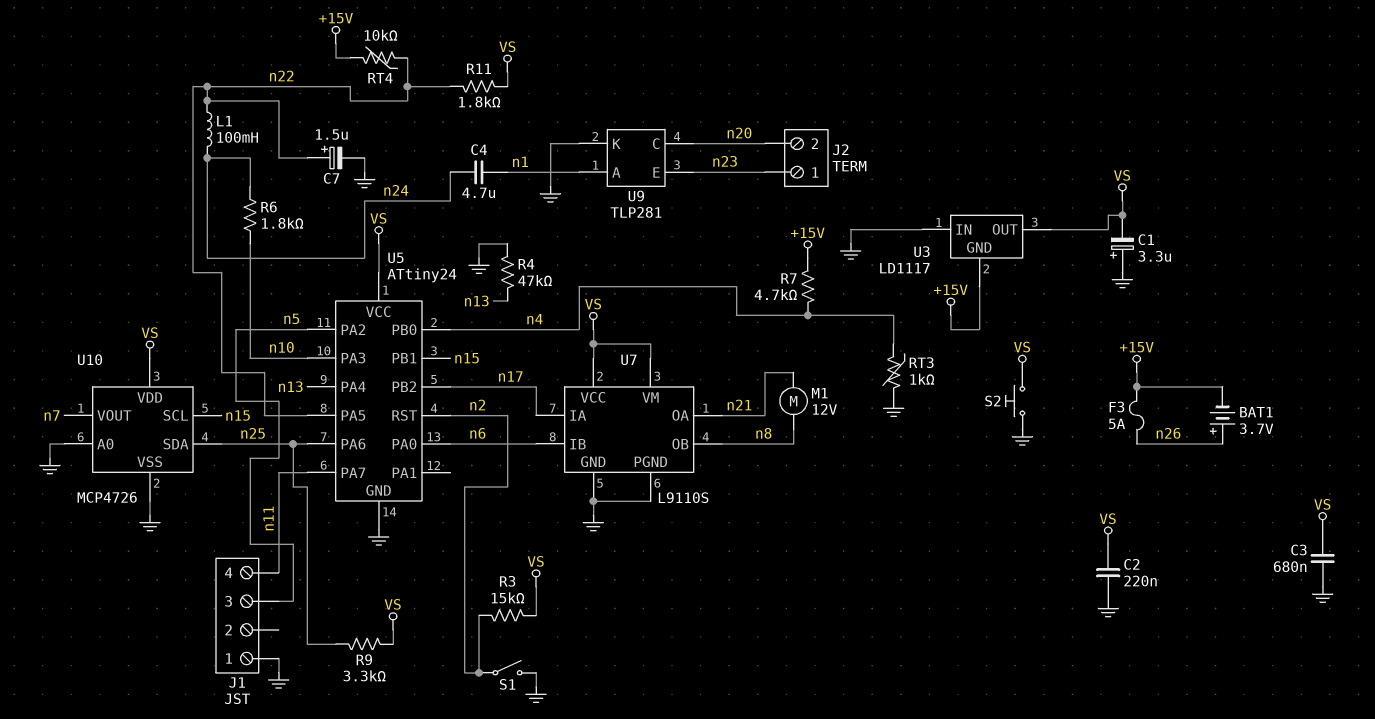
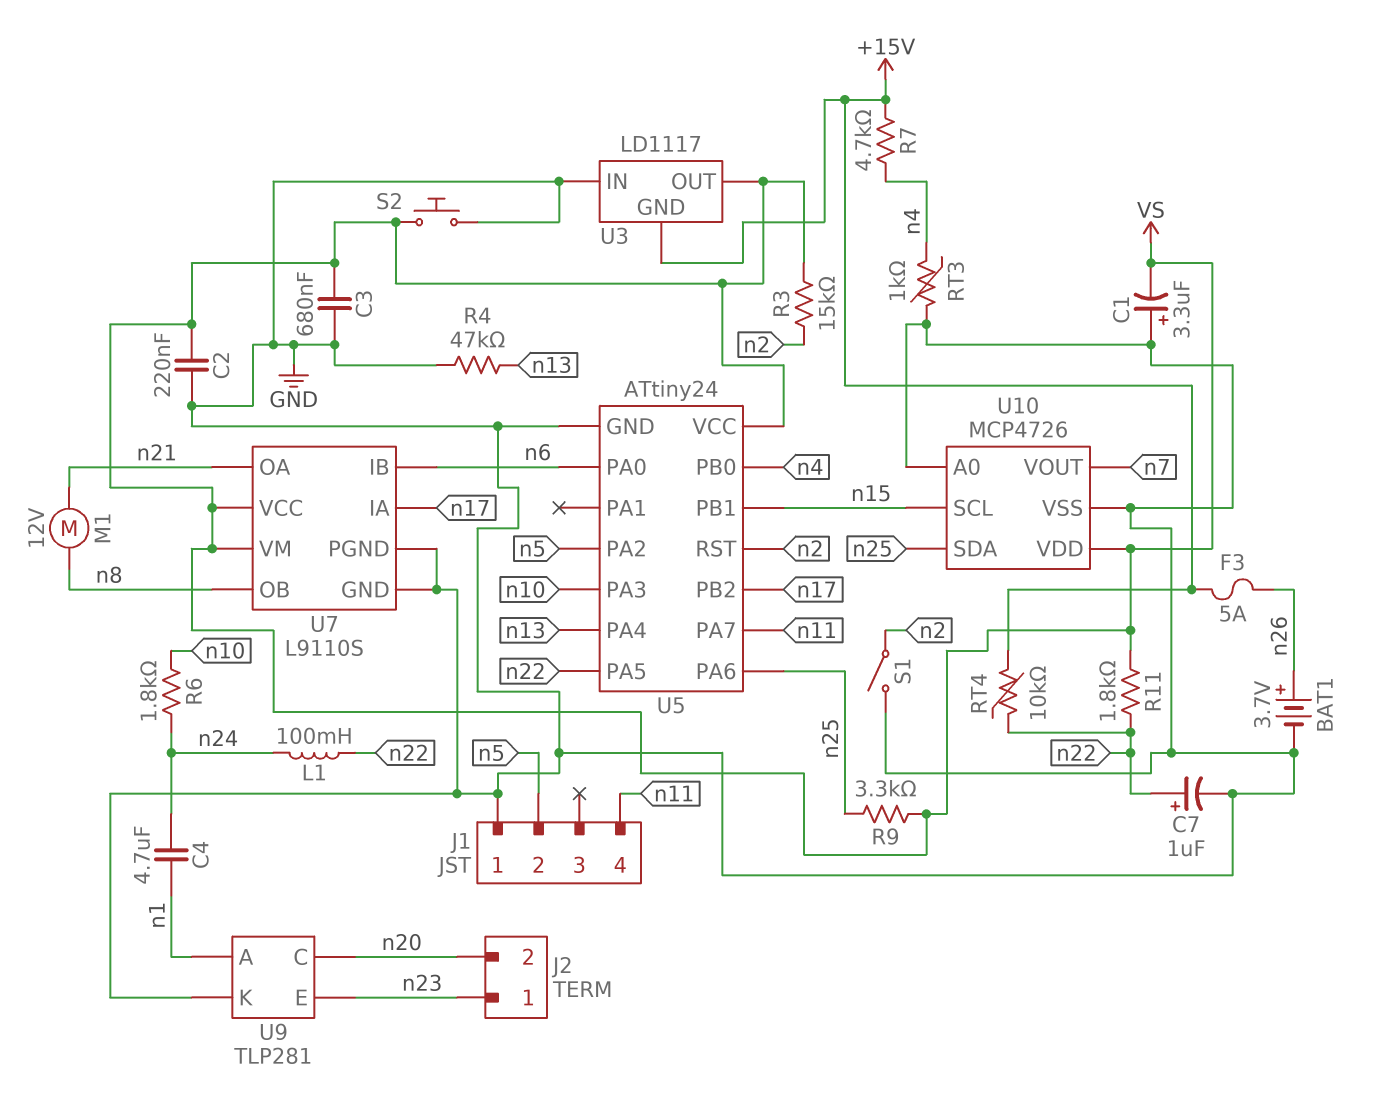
BAT1: 3.7V (plus n26, minus +15V) -> 3.7V (plus n26, minus GND)
C7: 1.5uF (plus n22, minus GND) -> 1uF (plus n22, minus GND)
J1 pin 2: none -> n5
J1 pin 3: n5 -> none

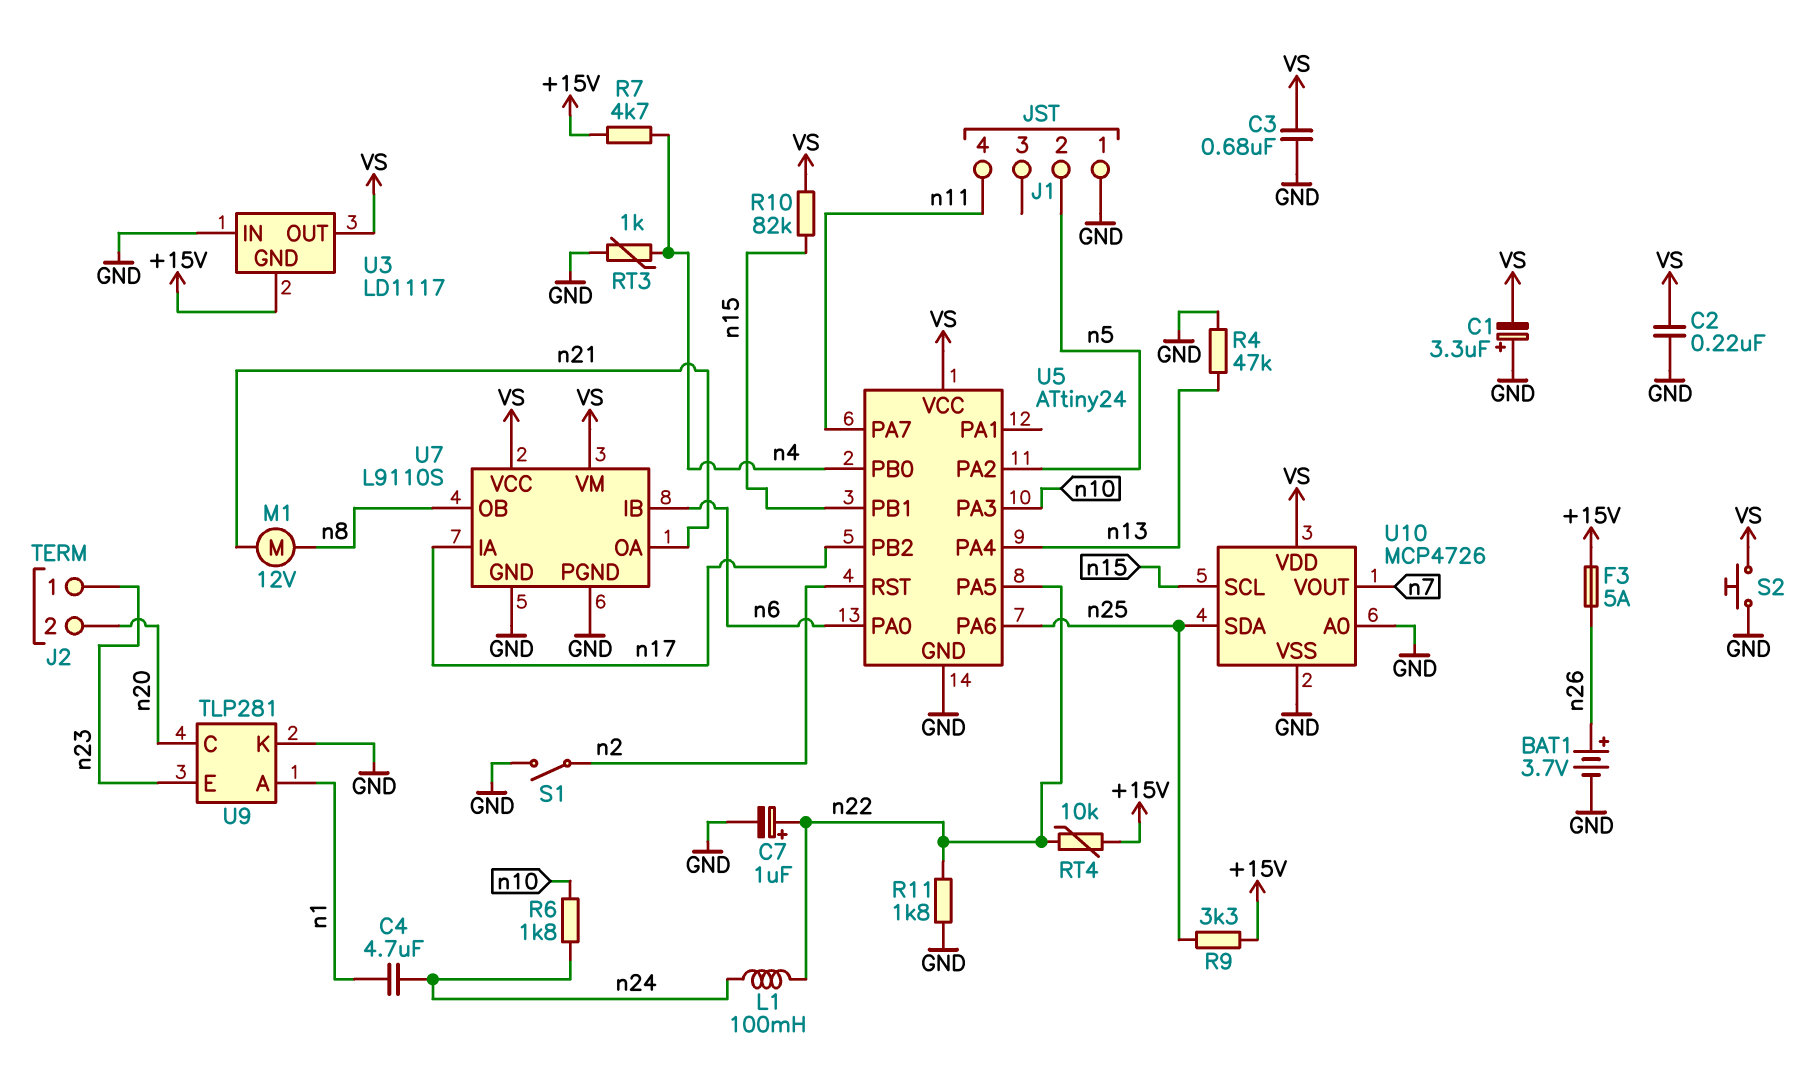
R3: 15k (VS, n2) -> none
R9: 3.3k (VS, n25) -> 3.3k (+15V, n25)
R10: none -> 82k (VS, n15)
R11: 1.8k (VS, n22) -> 1.8k (GND, n22)

